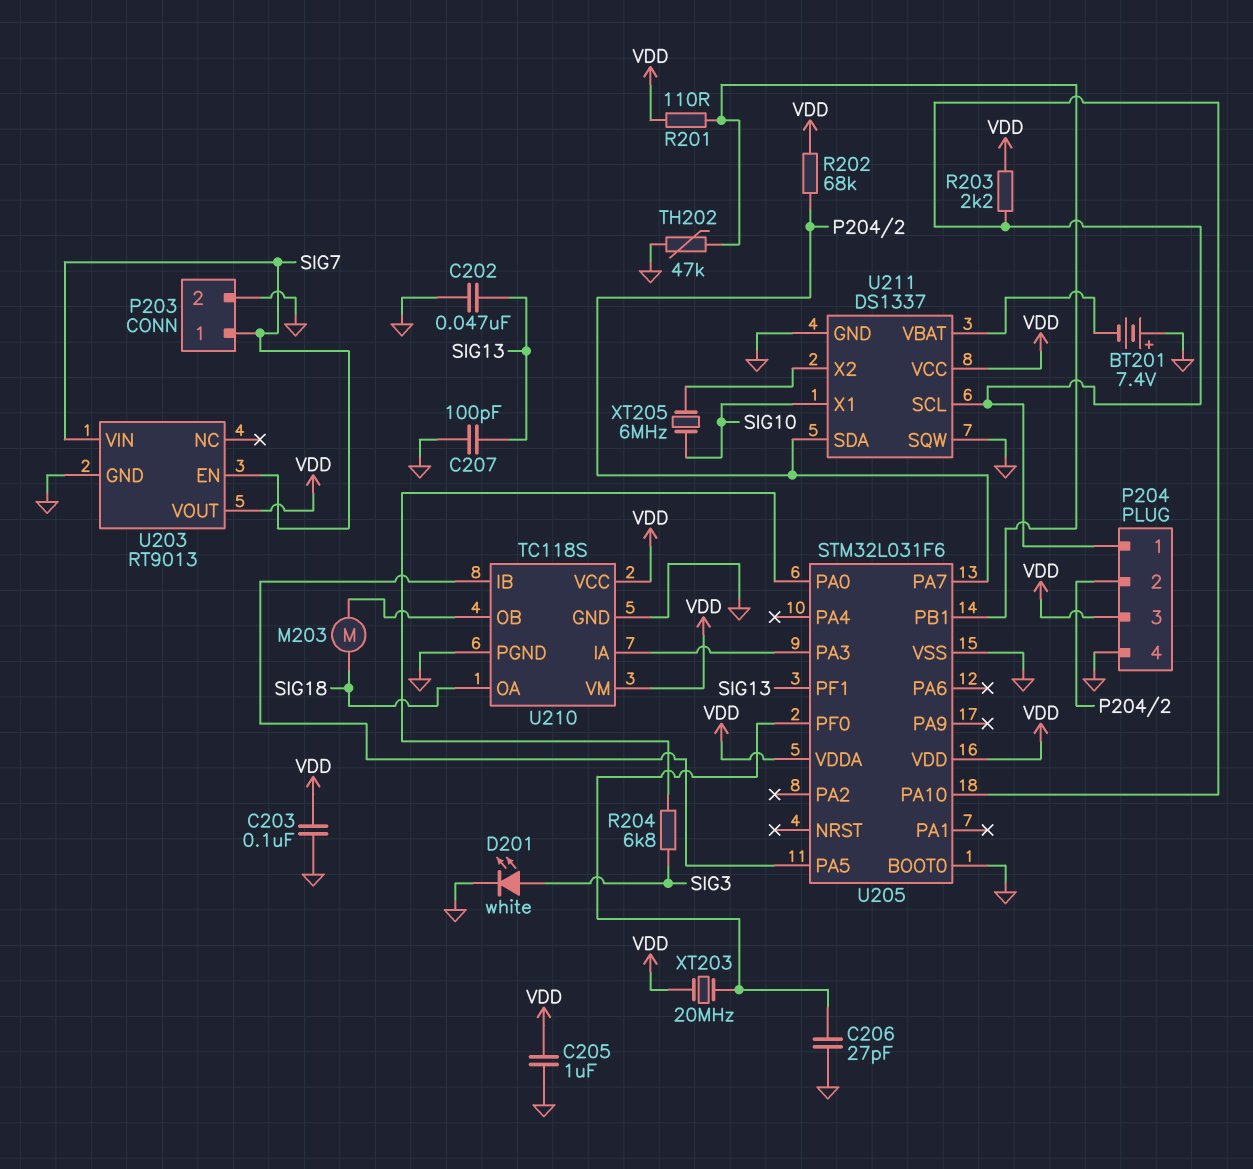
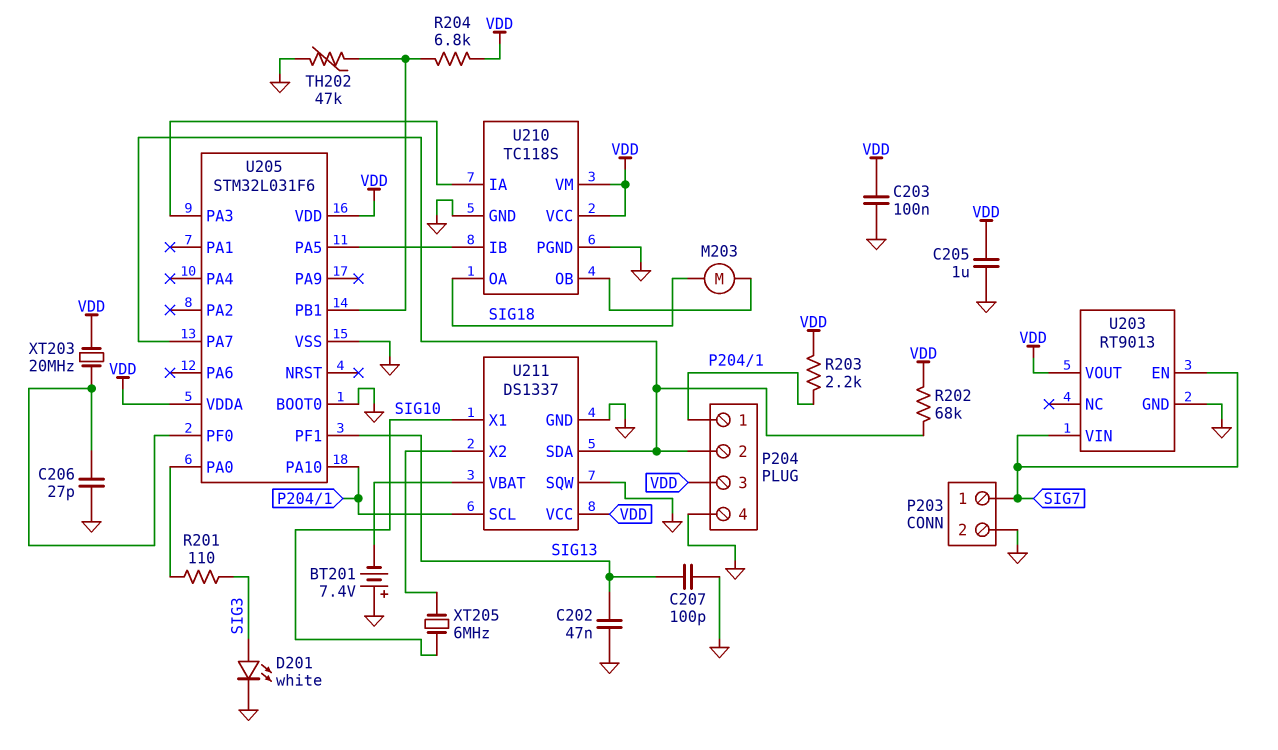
R201: 110 (U205/PB1, VDD) -> 110 (SIG3, U205/PA0)
R204: 6.8k (SIG3, U205/PA0) -> 6.8k (U205/PB1, VDD)

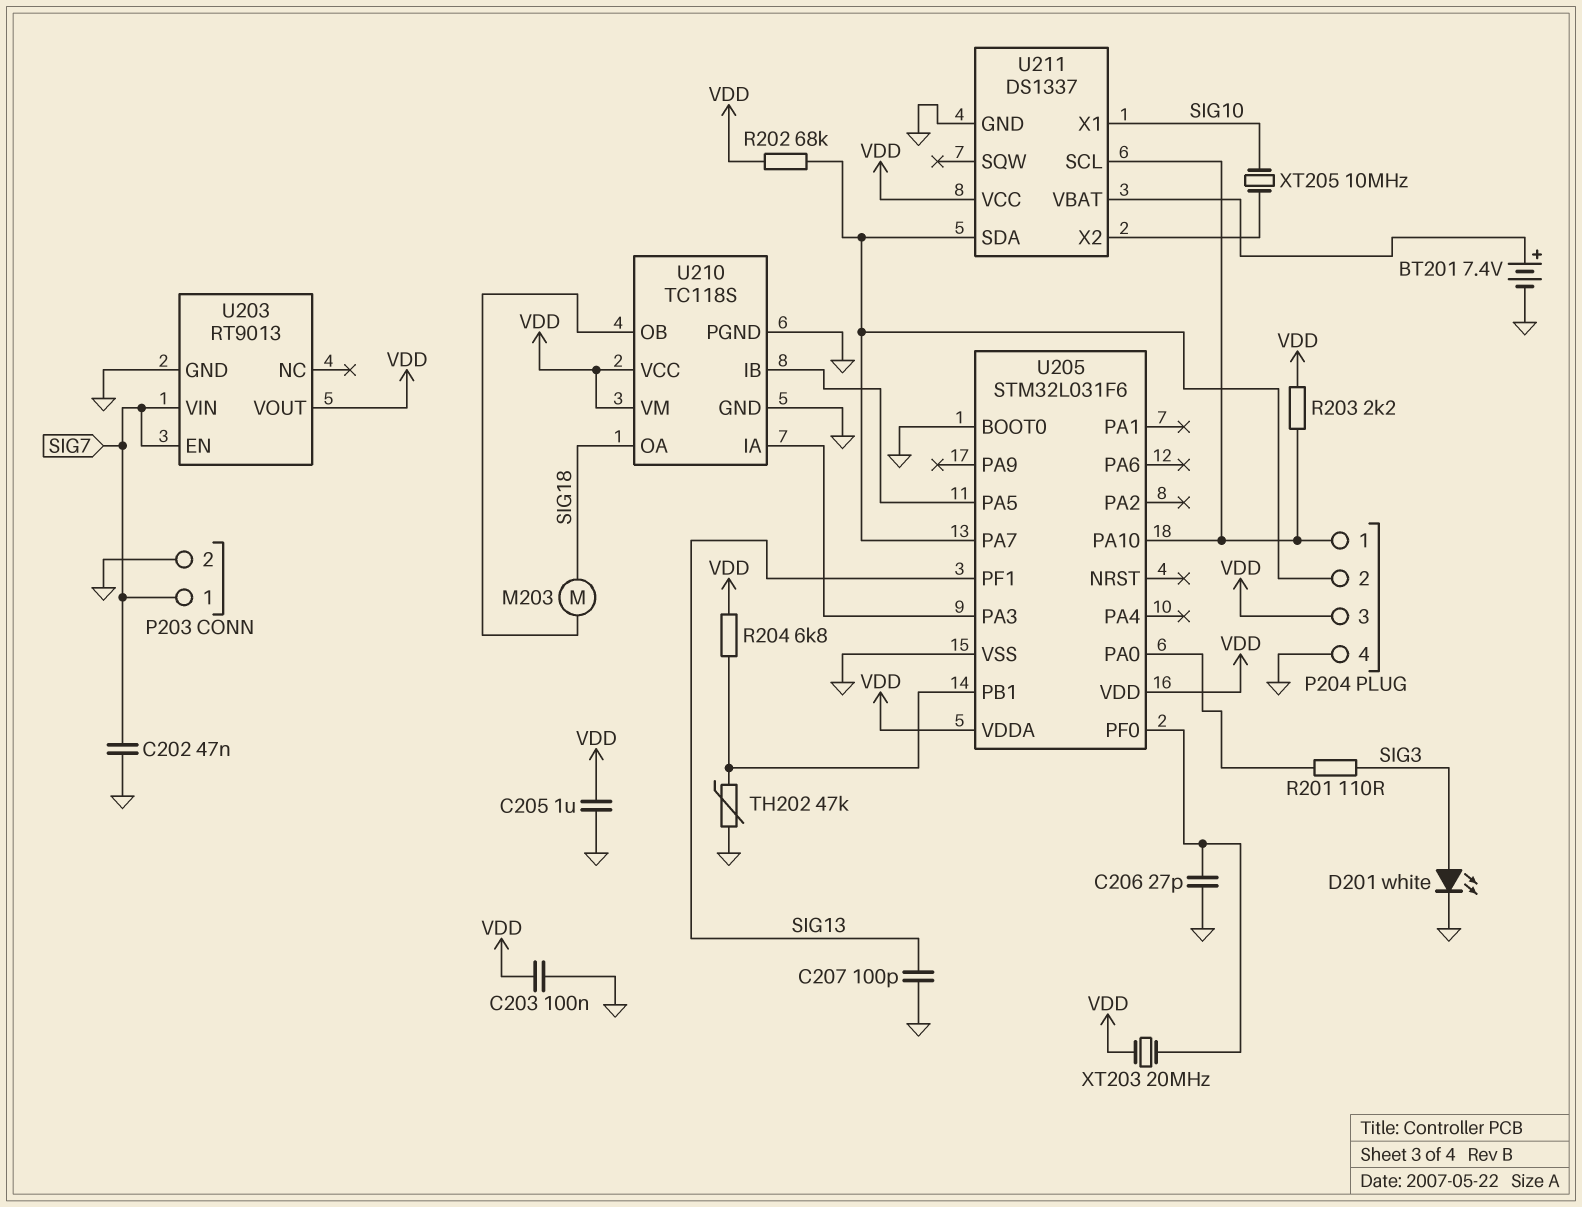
BT201: 7.4V (plus GND, minus U211/VBAT) -> 7.4V (plus U211/VBAT, minus GND)
C202: 47nF (GND, SIG13) -> 47nF (GND, SIG7)
U211 pin SQW: GND -> none
XT205: 6MHz (SIG10, U211/X2) -> 10MHz (SIG10, U211/X2)

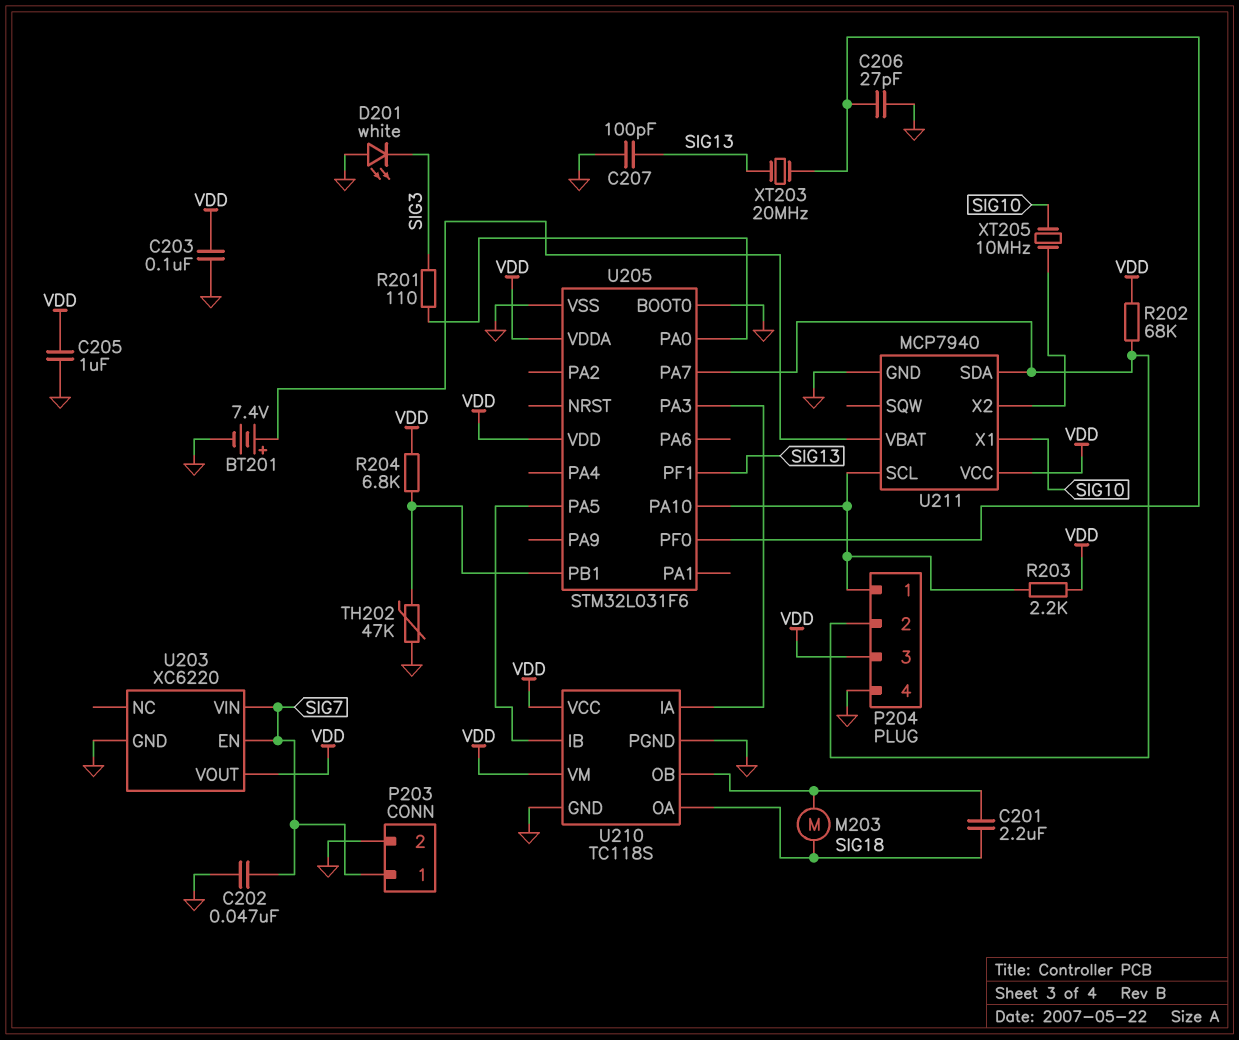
C201: none -> 2.2uF (SIG18, U210/OB)
D201: LED white (A SIG3, K GND) -> LED white (A GND, K SIG3)
U203: RT9013 -> XC6220
U211: DS1337 -> MCP7940
XT203: 20MHz (U205/PF0, VDD) -> 20MHz (SIG13, U205/PF0)

